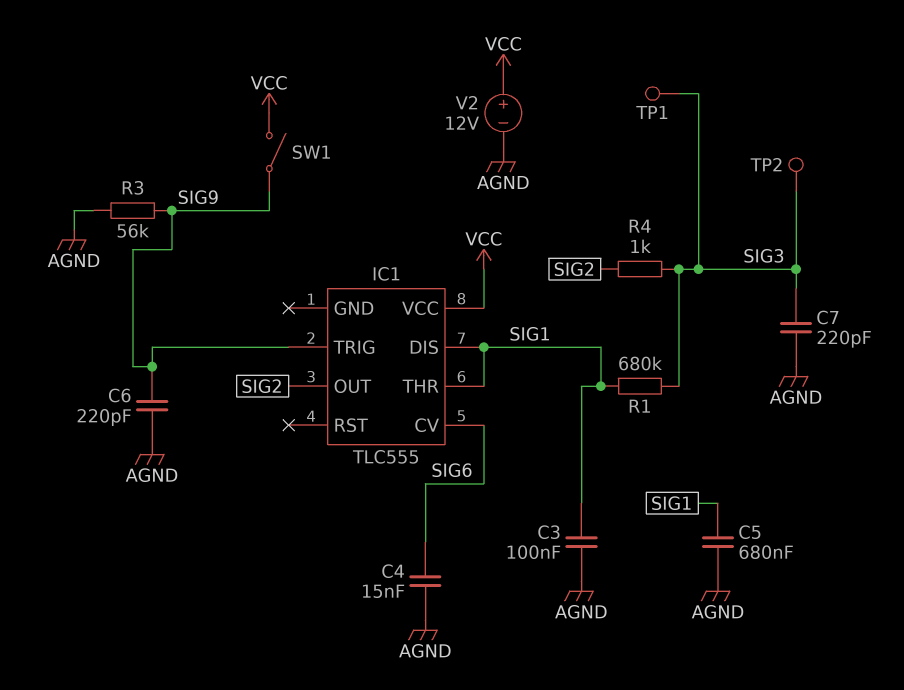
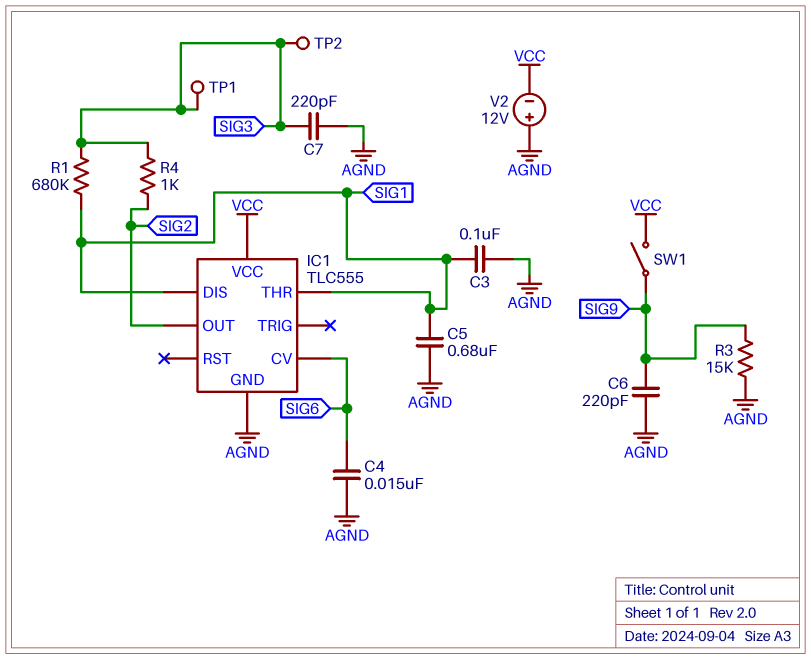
IC1 pin GND: none -> AGND
IC1 pin TRIG: SIG9 -> none
R3: 56k (AGND, SIG9) -> 15k (AGND, SIG9)
V2: 12V (plus VCC, minus AGND) -> 12V (plus AGND, minus VCC)

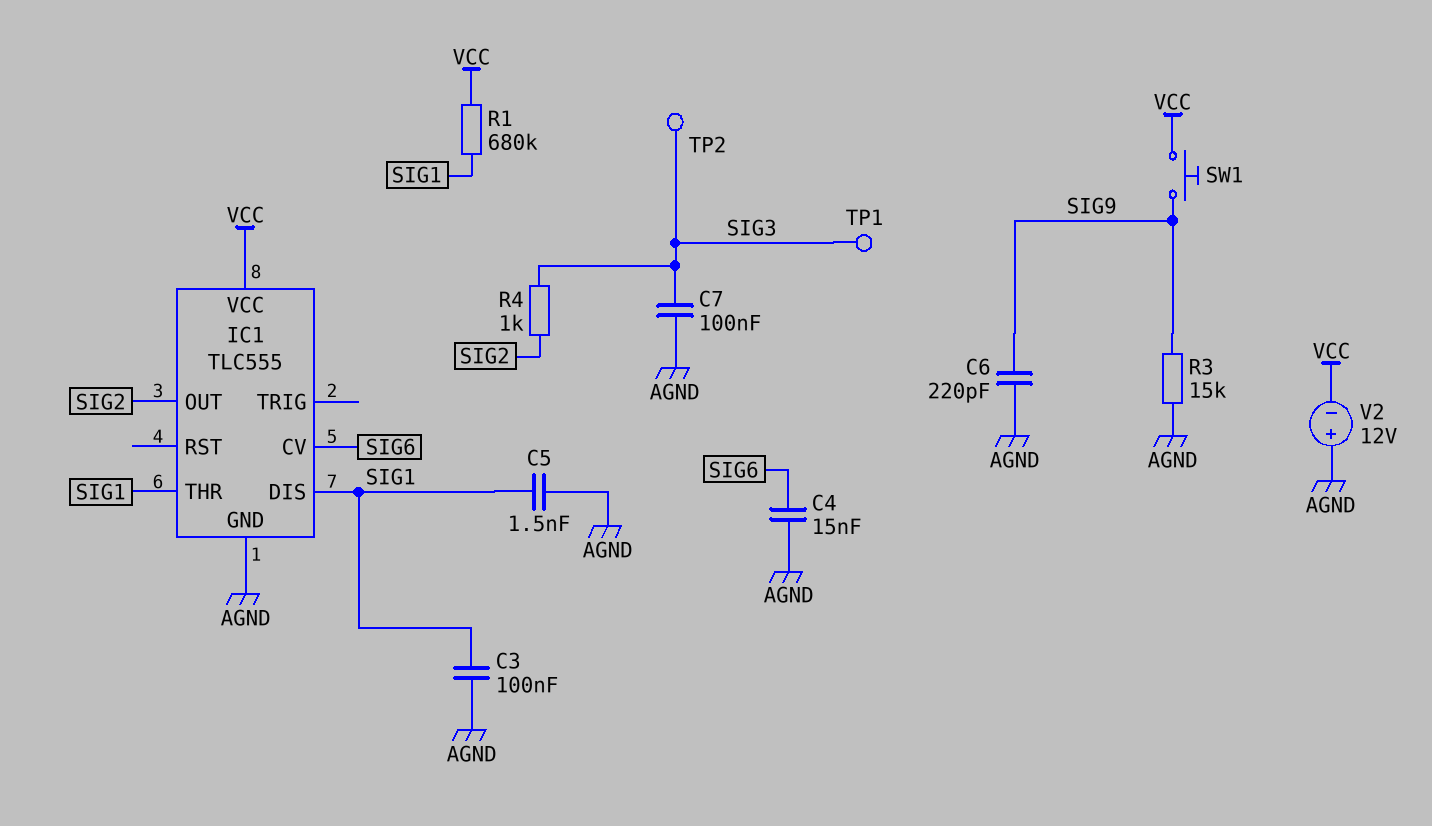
C5: 680nF (AGND, SIG1) -> 1.5nF (AGND, SIG1)
C7: 220pF (AGND, SIG3) -> 100nF (AGND, SIG3)
R1: 680k (SIG1, SIG3) -> 680k (SIG1, VCC)
SW1: switch (SIG9, VCC) -> button (SIG9, VCC)

